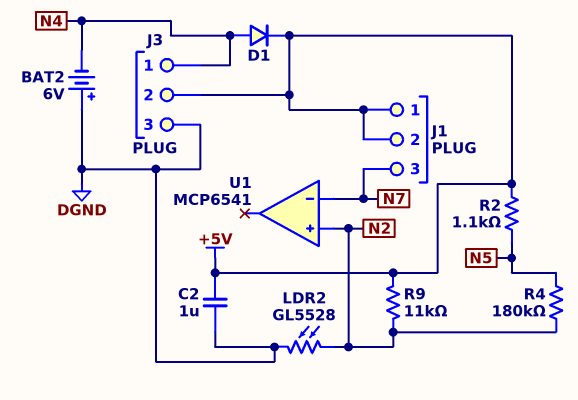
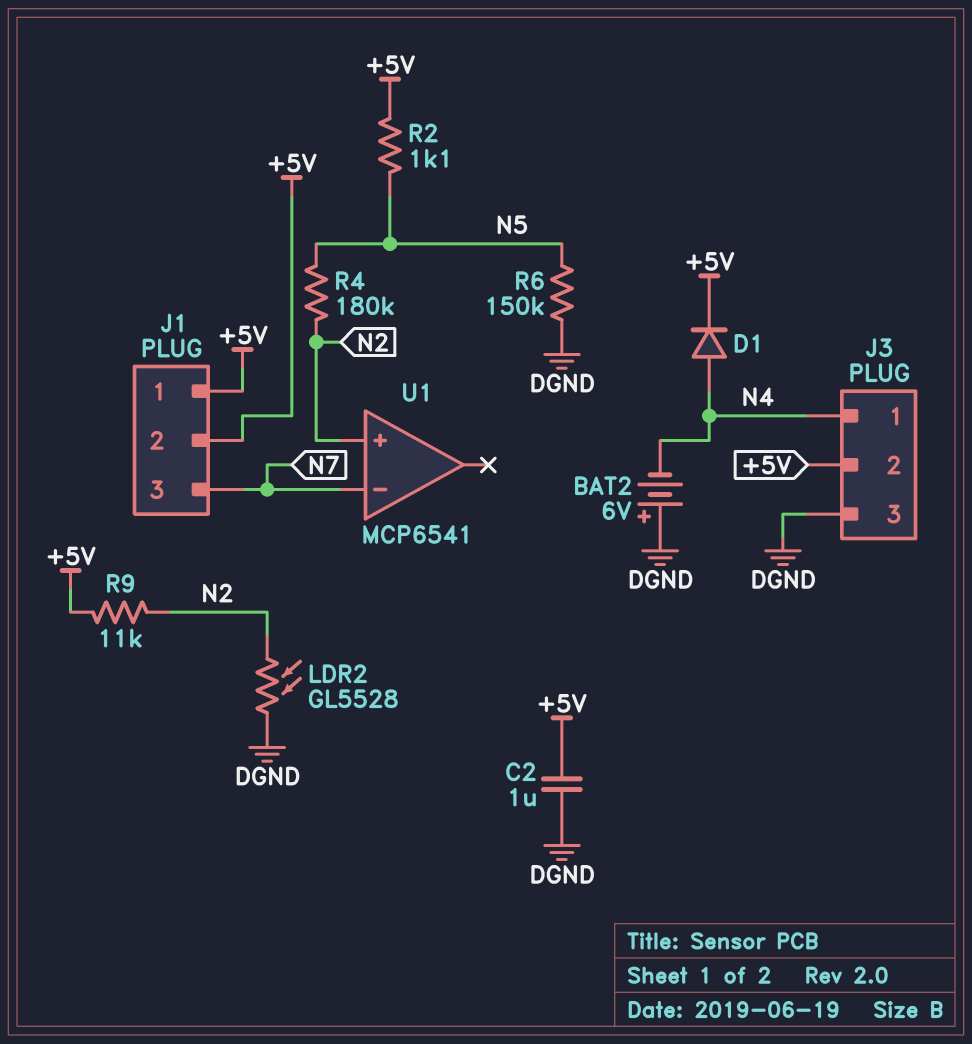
R6: none -> 150k (DGND, N5)

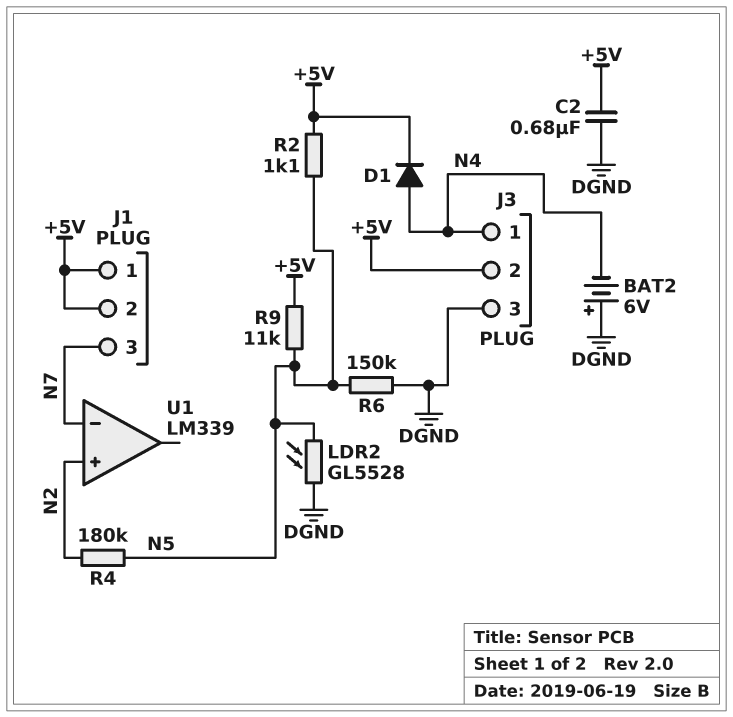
C2: 1uF (+5V, DGND) -> 680nF (+5V, DGND)
LDR2: GL5528 (DGND, N2) -> GL5528 (DGND, N5)
R9: 11k (+5V, N2) -> 11k (+5V, N5)
U1: MCP6541 -> LM339

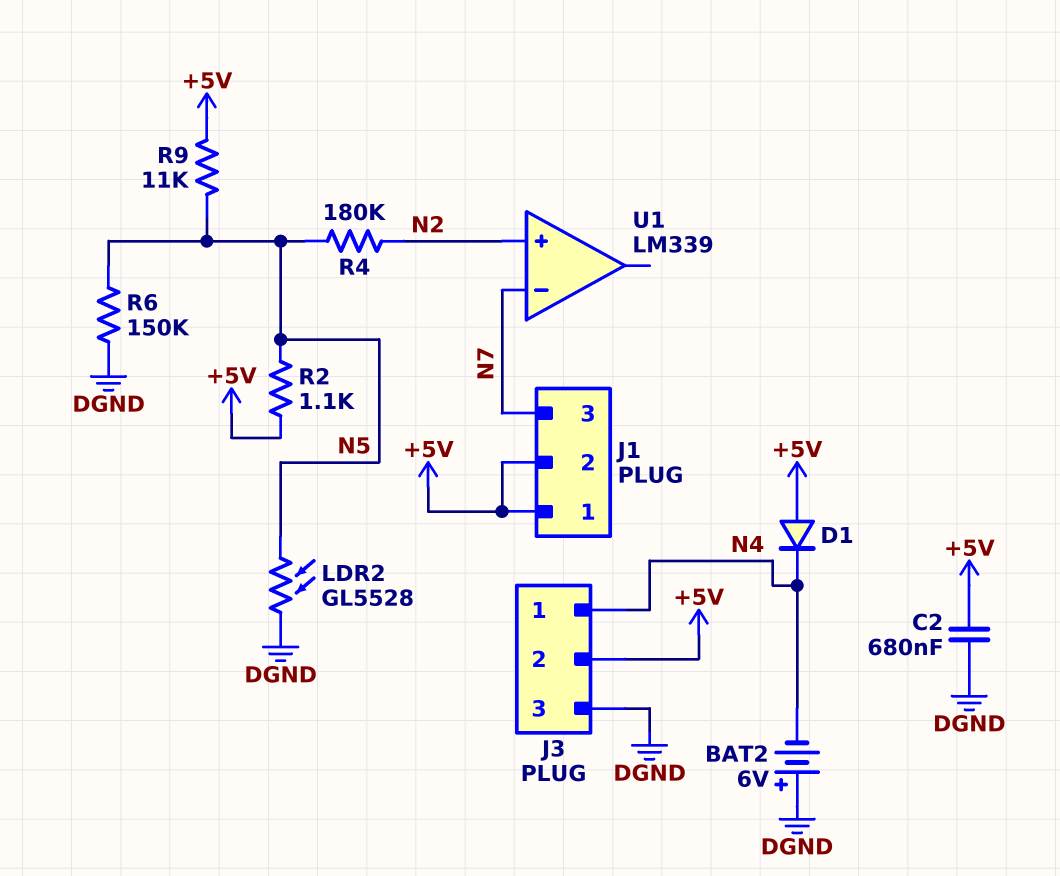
D1: diode (A N4, K +5V) -> diode (A +5V, K N4)

